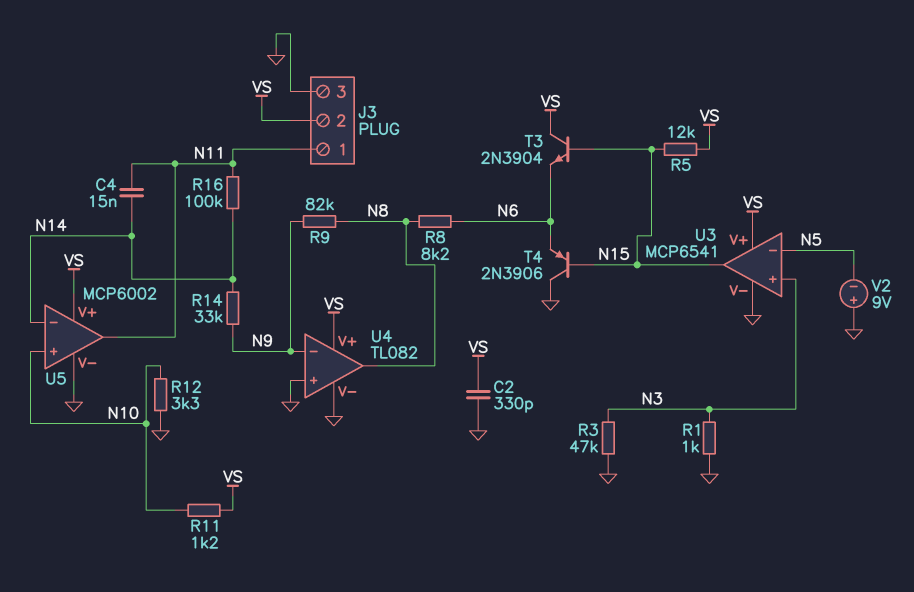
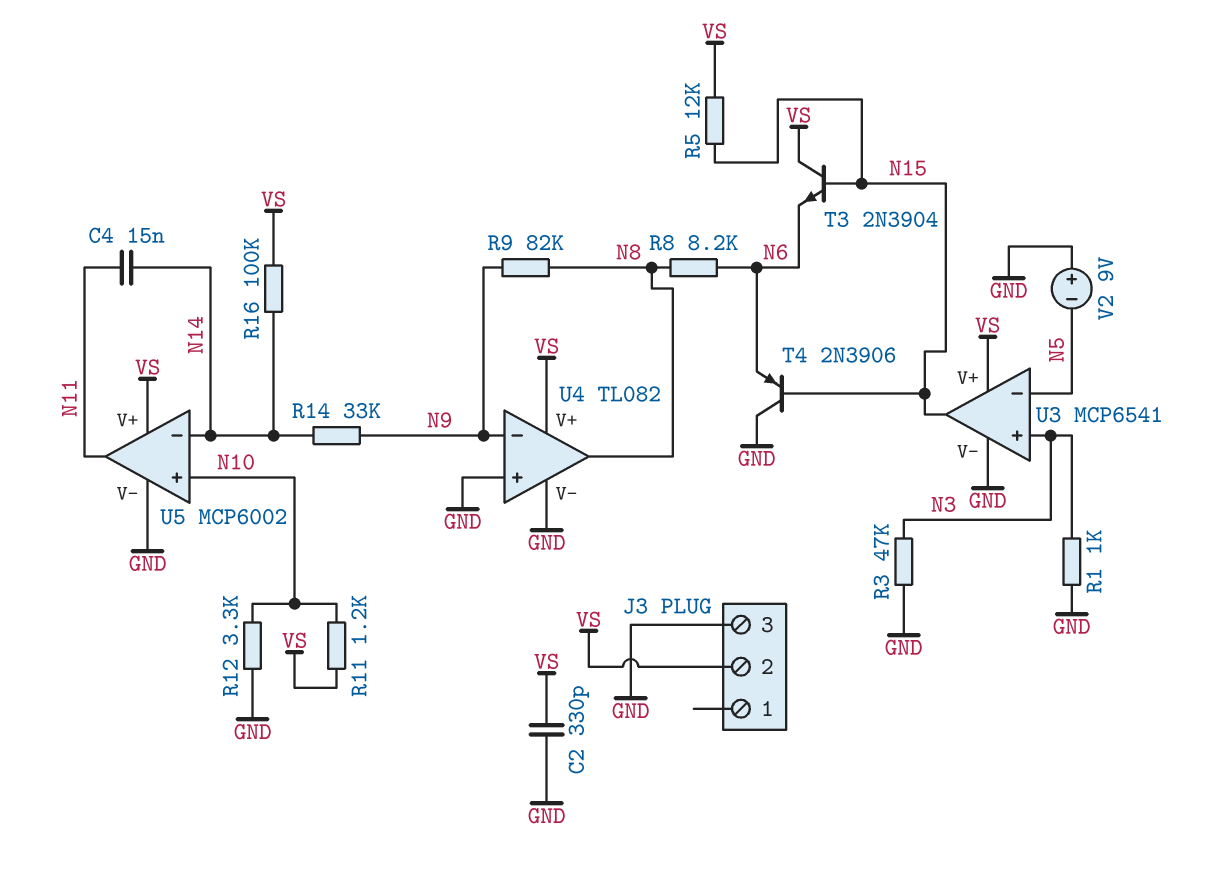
J3 pin 1: N11 -> none
R16: 100k (N11, N14) -> 100k (N14, VS)

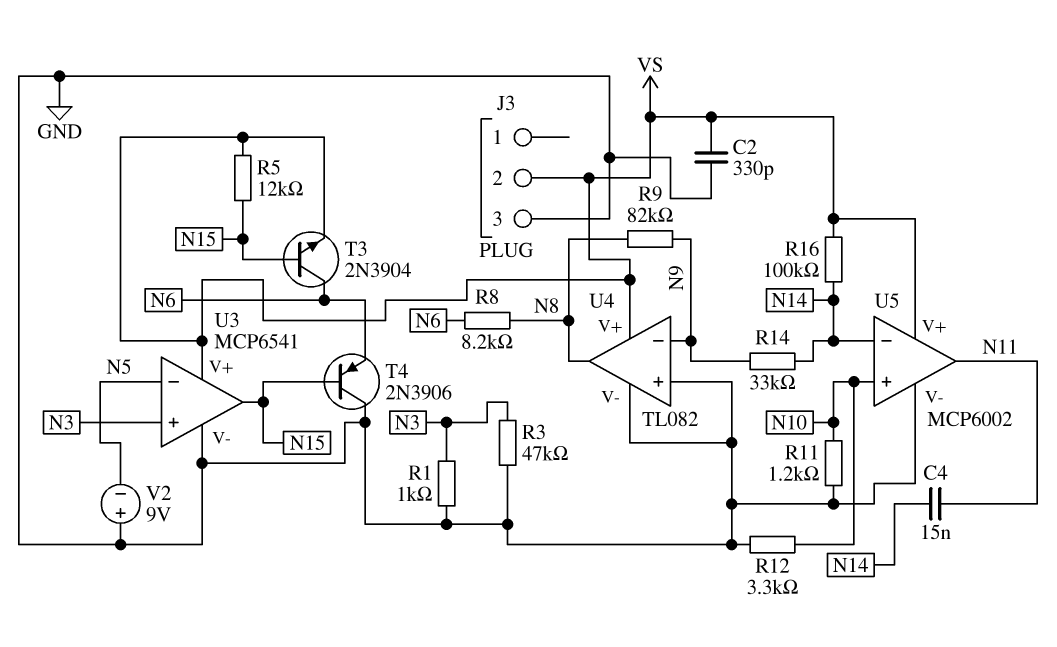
R11: 1.2k (N10, VS) -> 1.2k (GND, N10)
T3: NPN 2N3904 (B N15, C VS, E N6) -> NPN 2N3904 (B N15, C N6, E VS)

